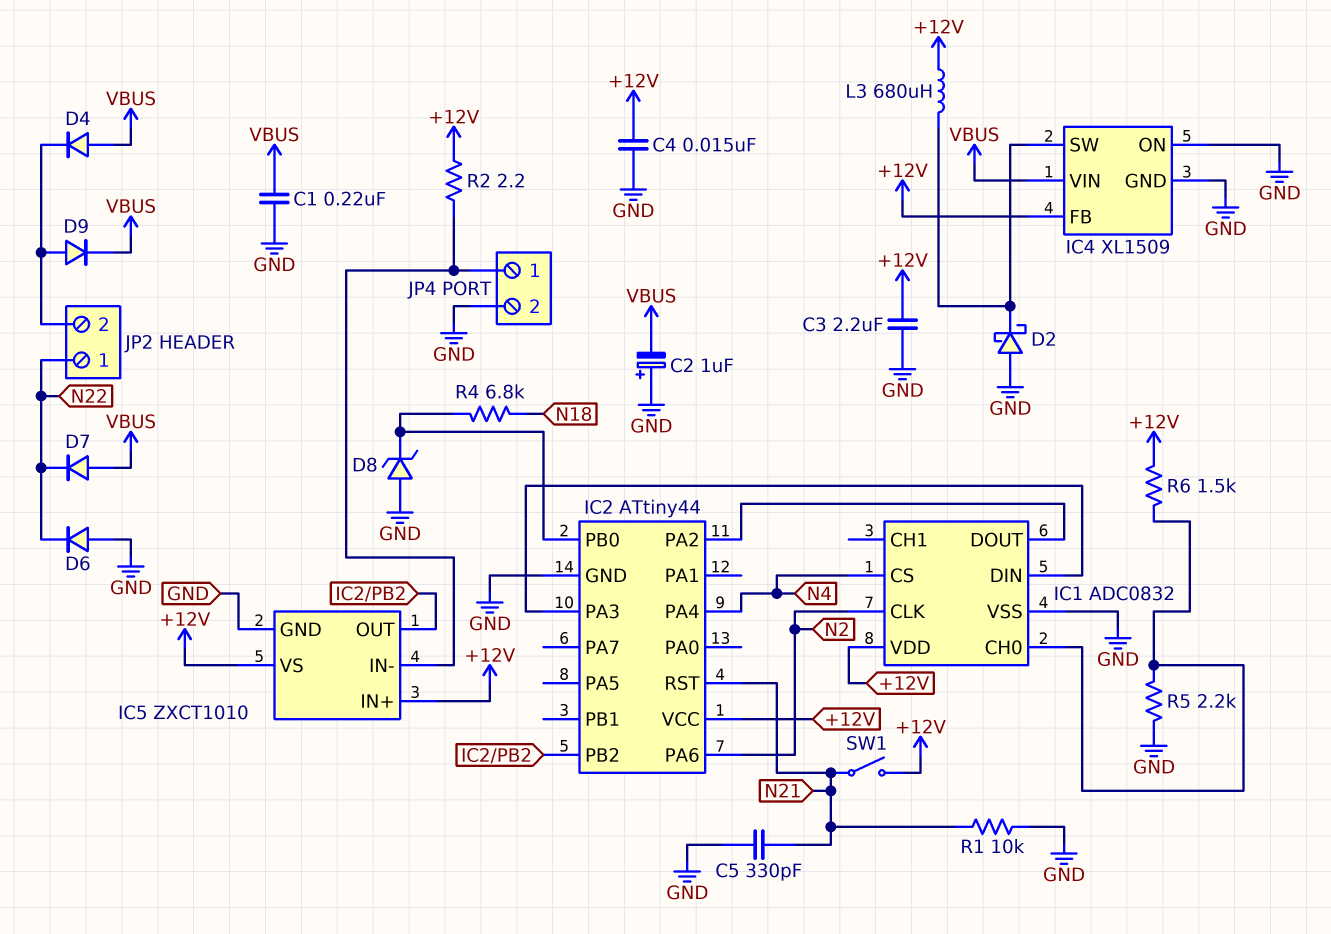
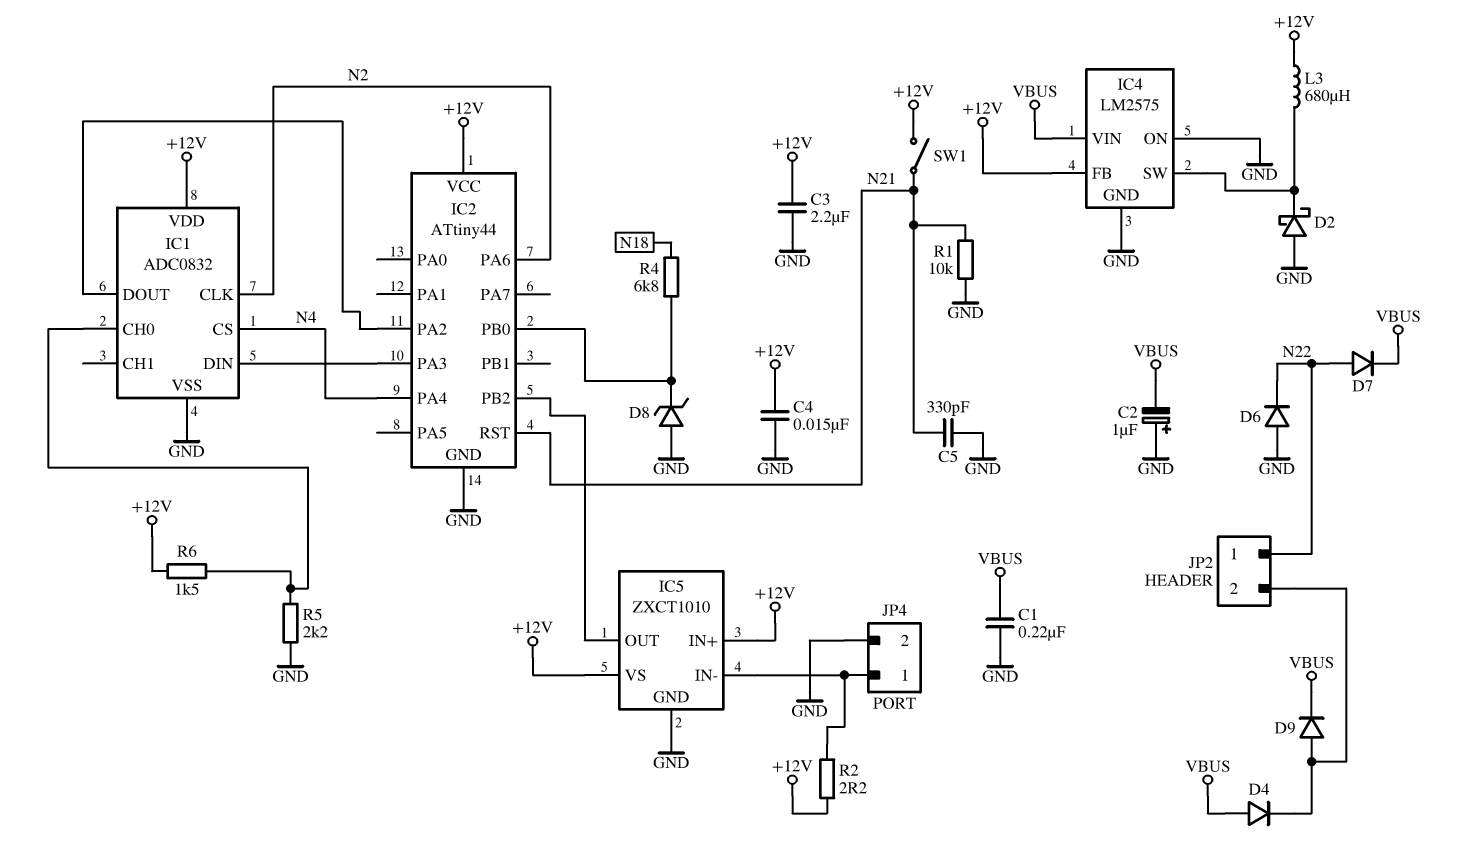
D7: diode (A VBUS, K N22) -> diode (A N22, K VBUS)
IC4: XL1509 -> LM2575

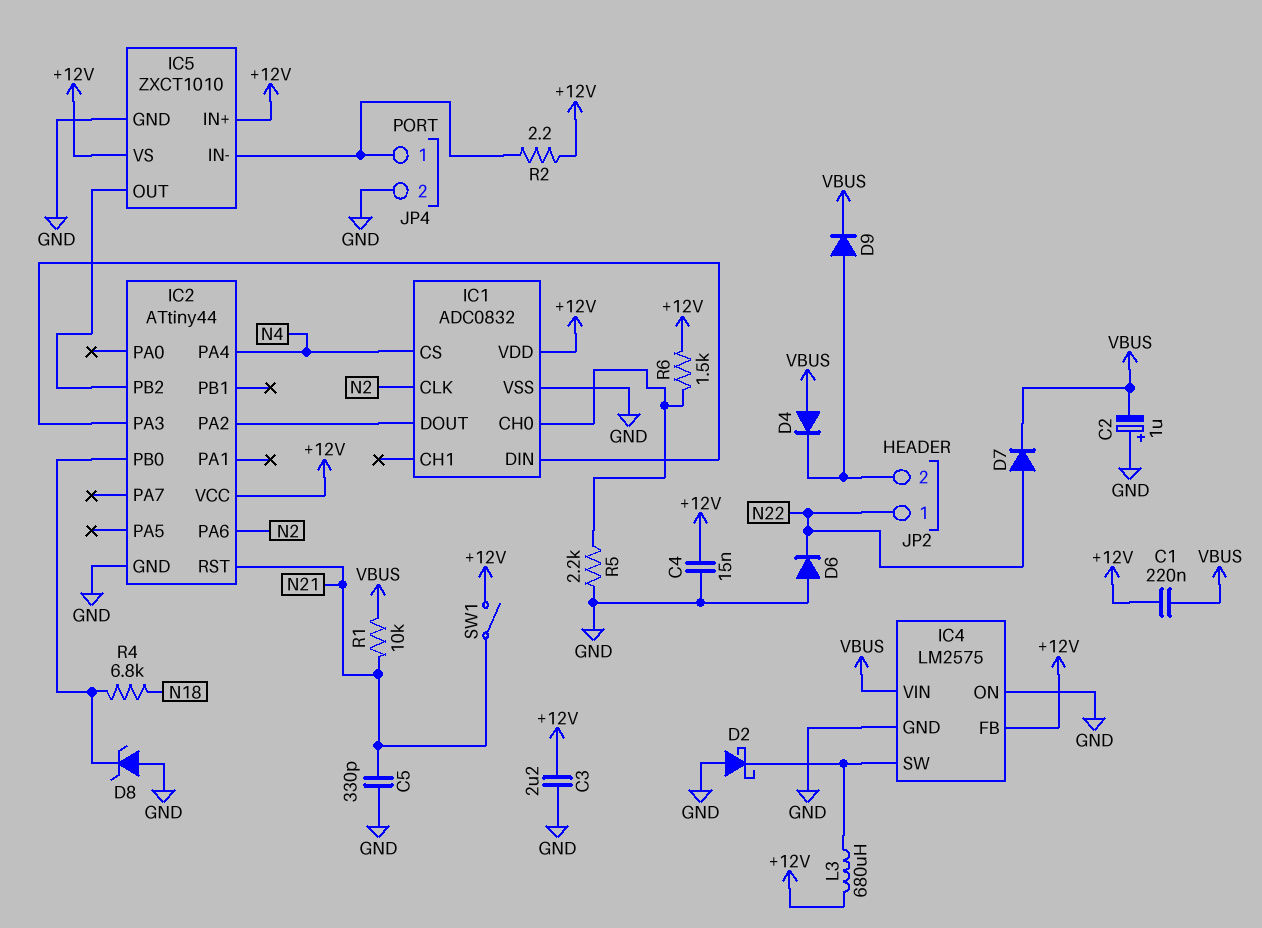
C1: 220nF (GND, VBUS) -> 220nF (+12V, VBUS)
R1: 10k (GND, N21) -> 10k (N21, VBUS)

